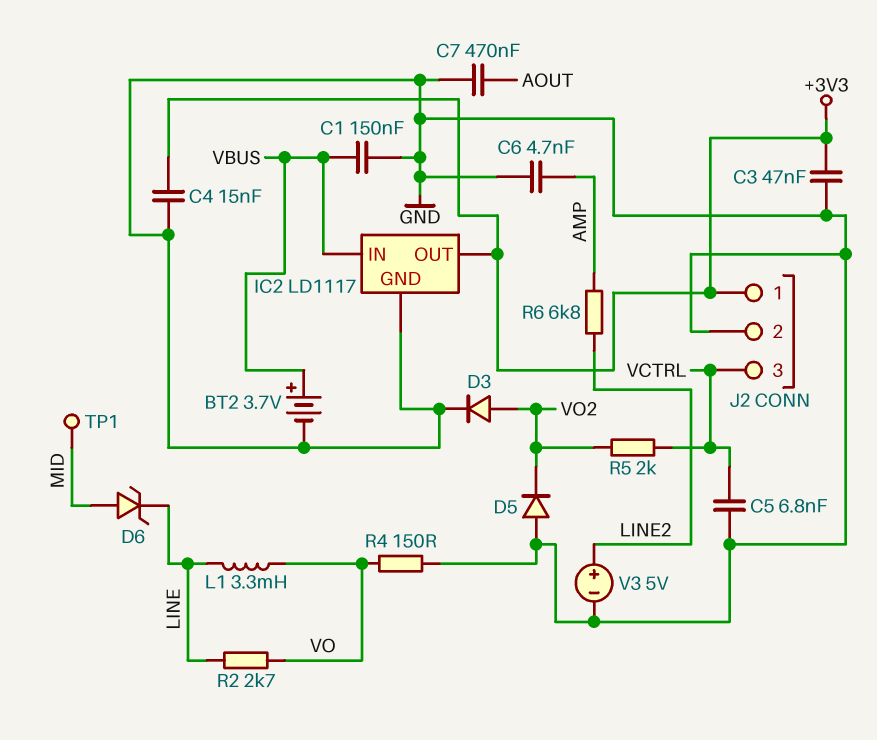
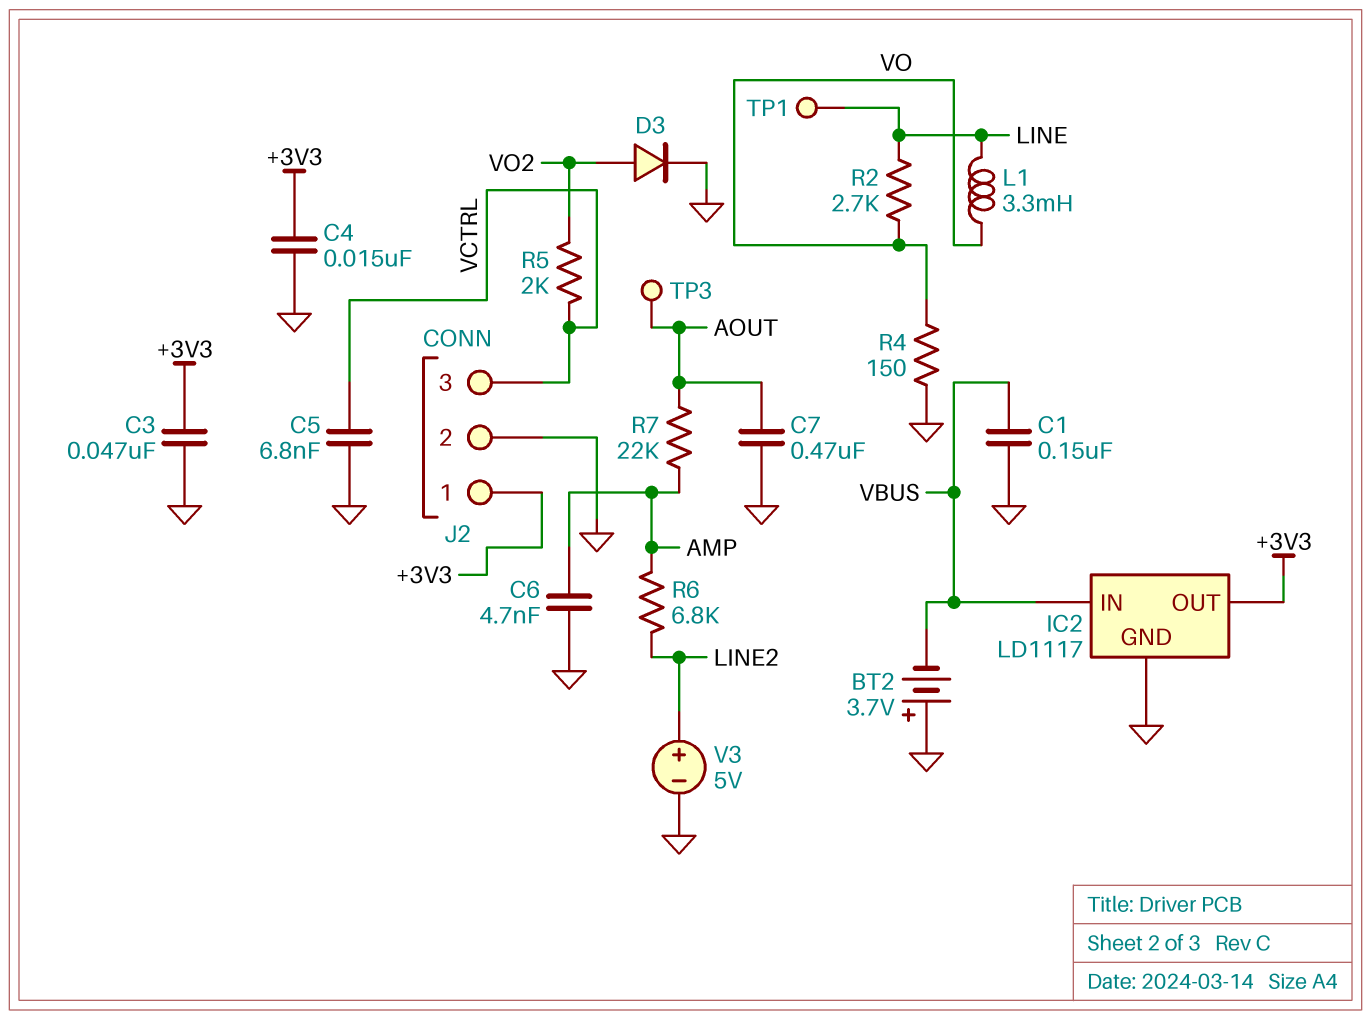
BT2: 3.7V (plus VBUS, minus GND) -> 3.7V (plus GND, minus VBUS)
D5: diode (A GND, K VO2) -> none
D6: zener (A MID, K LINE) -> none
R7: none -> 22k (AMP, AOUT)
TP1: test point (MID) -> test point (LINE)
TP3: none -> test point (AOUT)

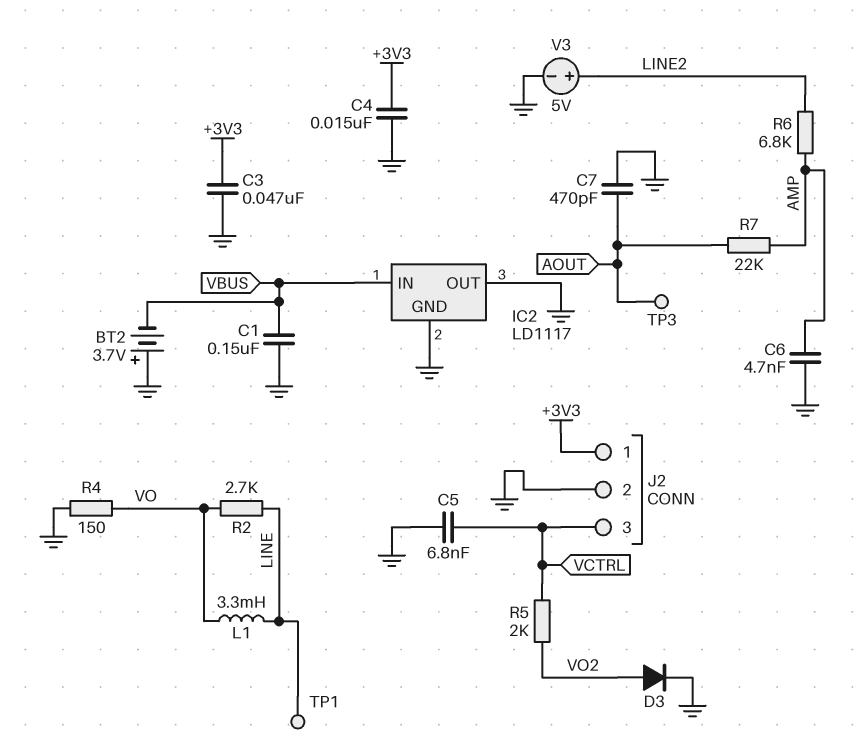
C7: 470nF (AOUT, GND) -> 470pF (AOUT, GND)
IC2 pin OUT: +3V3 -> GND

